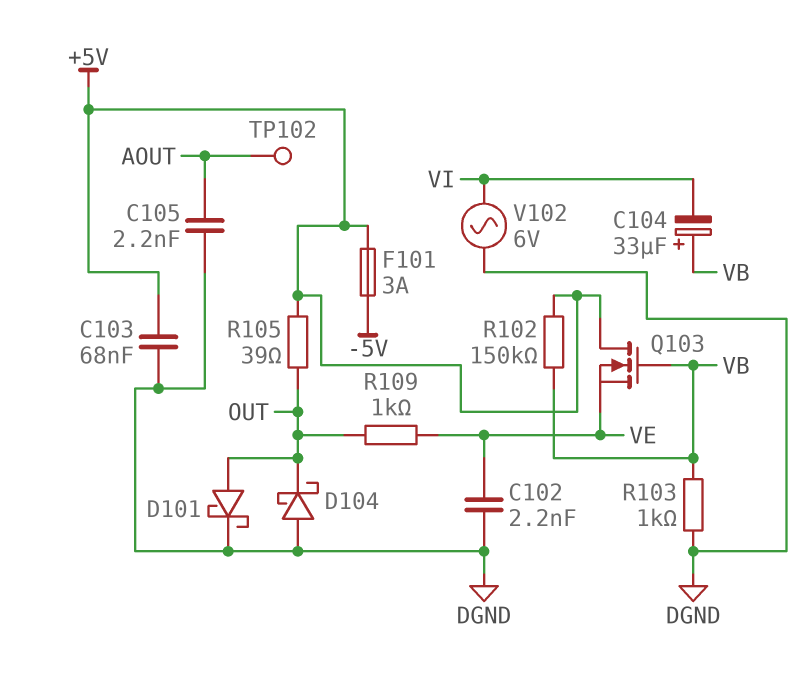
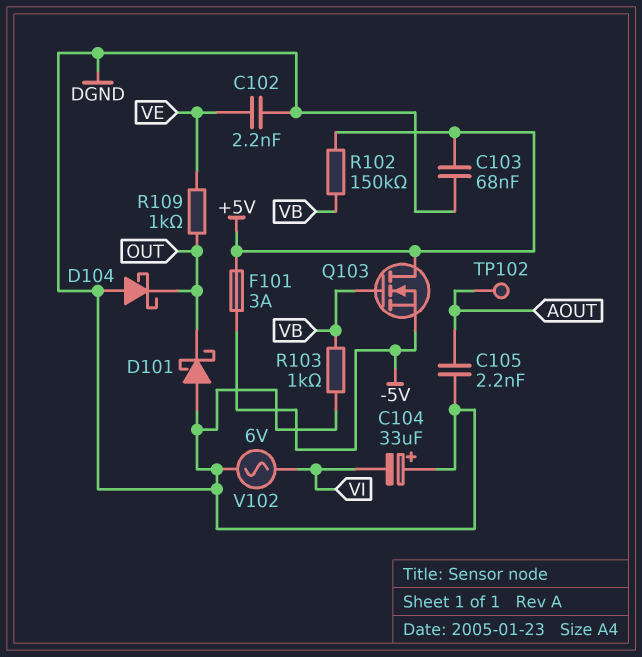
C104: 33uF (plus VB, minus VI) -> 33uF (plus DGND, minus VI)
D101: schottky (A OUT, K DGND) -> schottky (A DGND, K OUT)
Q103: NMOS (G VB, D +5V, S VE) -> NMOS (G VB, D +5V, S -5V)
R105: 39 (+5V, OUT) -> none

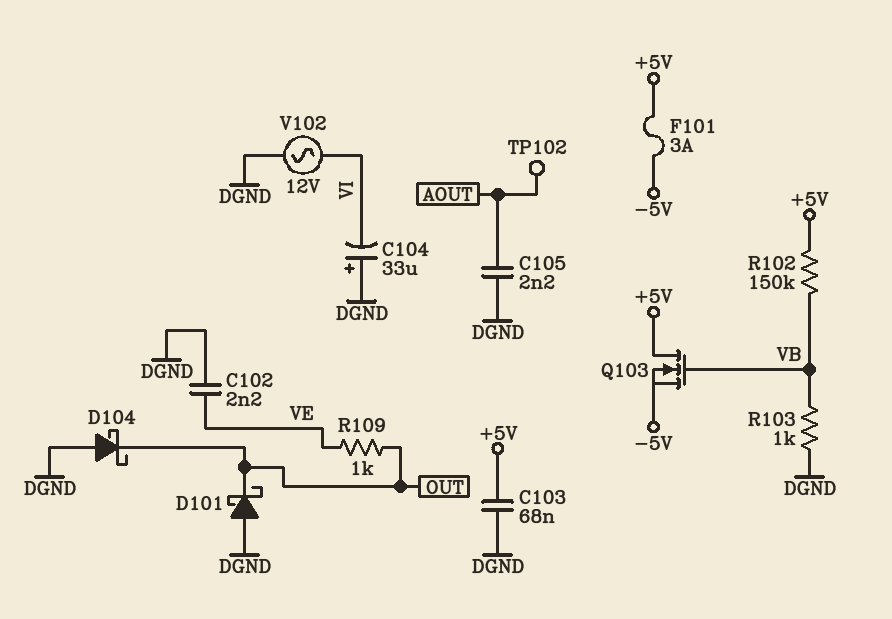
V102: AC 6V (DGND, VI) -> AC 12V (DGND, VI)

